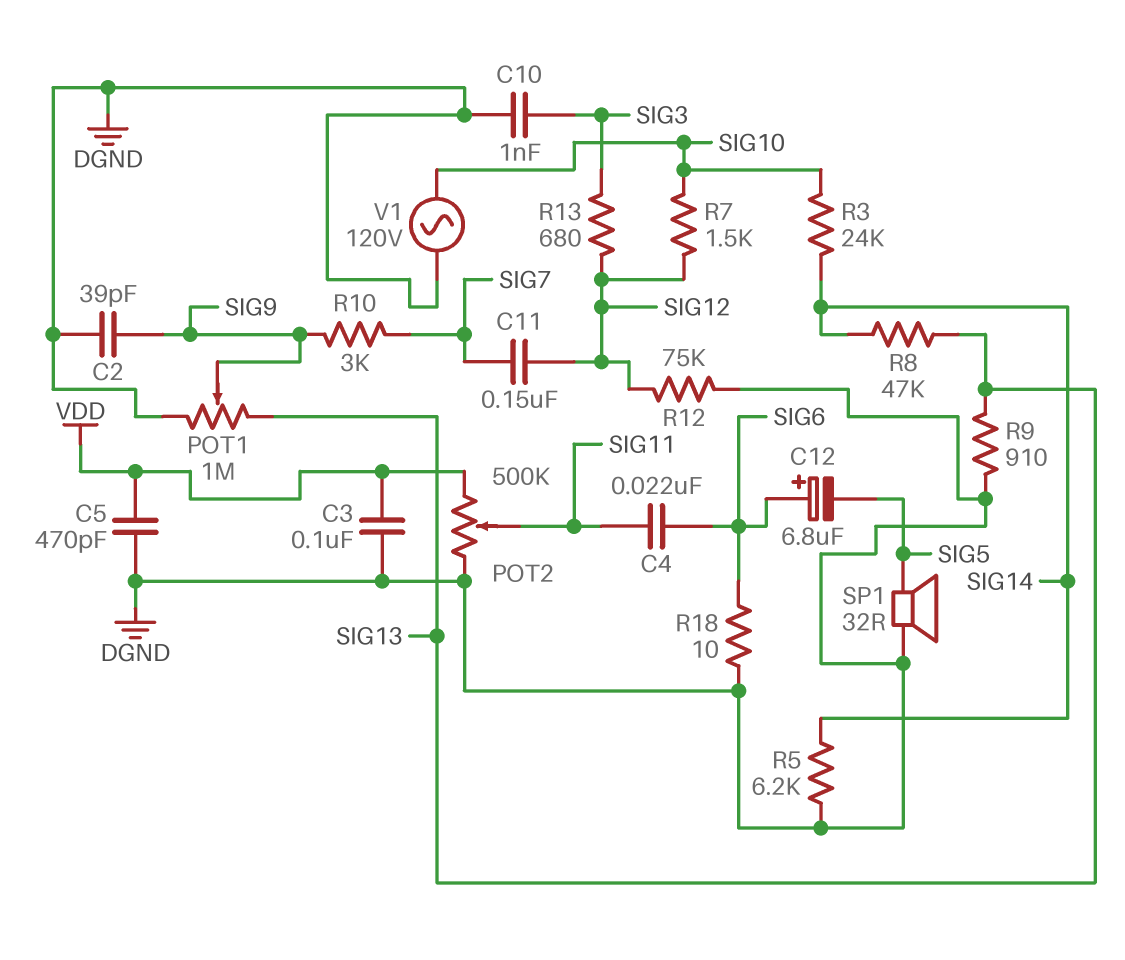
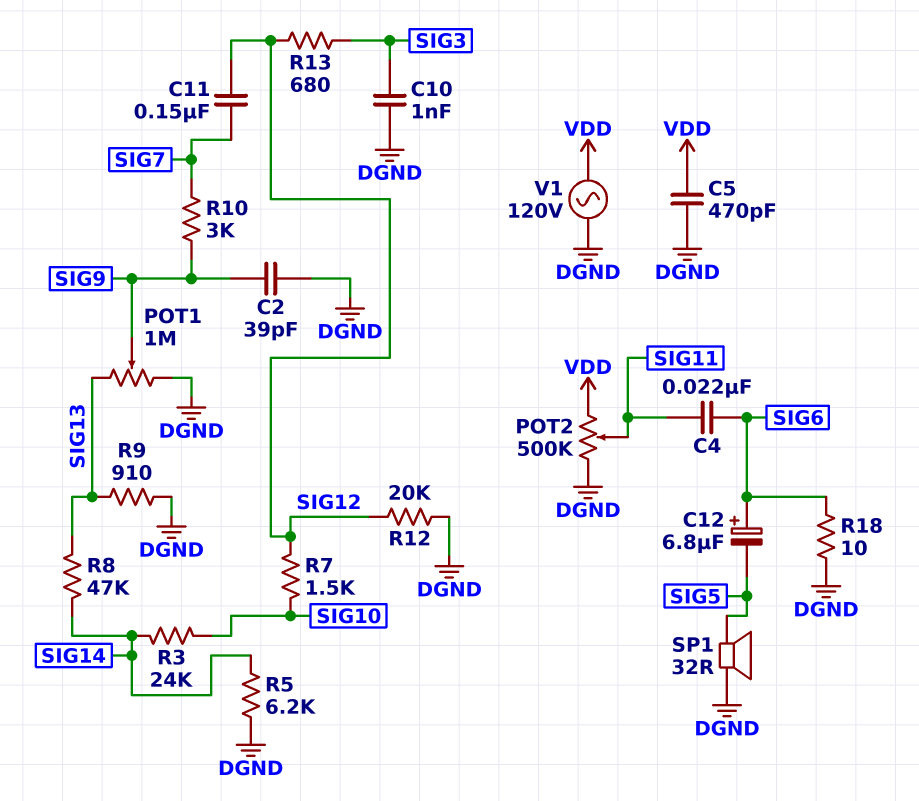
C3: 100nF (DGND, VDD) -> none
R12: 75k (DGND, SIG12) -> 20k (DGND, SIG12)
V1: AC 120V (DGND, SIG10) -> AC 120V (DGND, VDD)

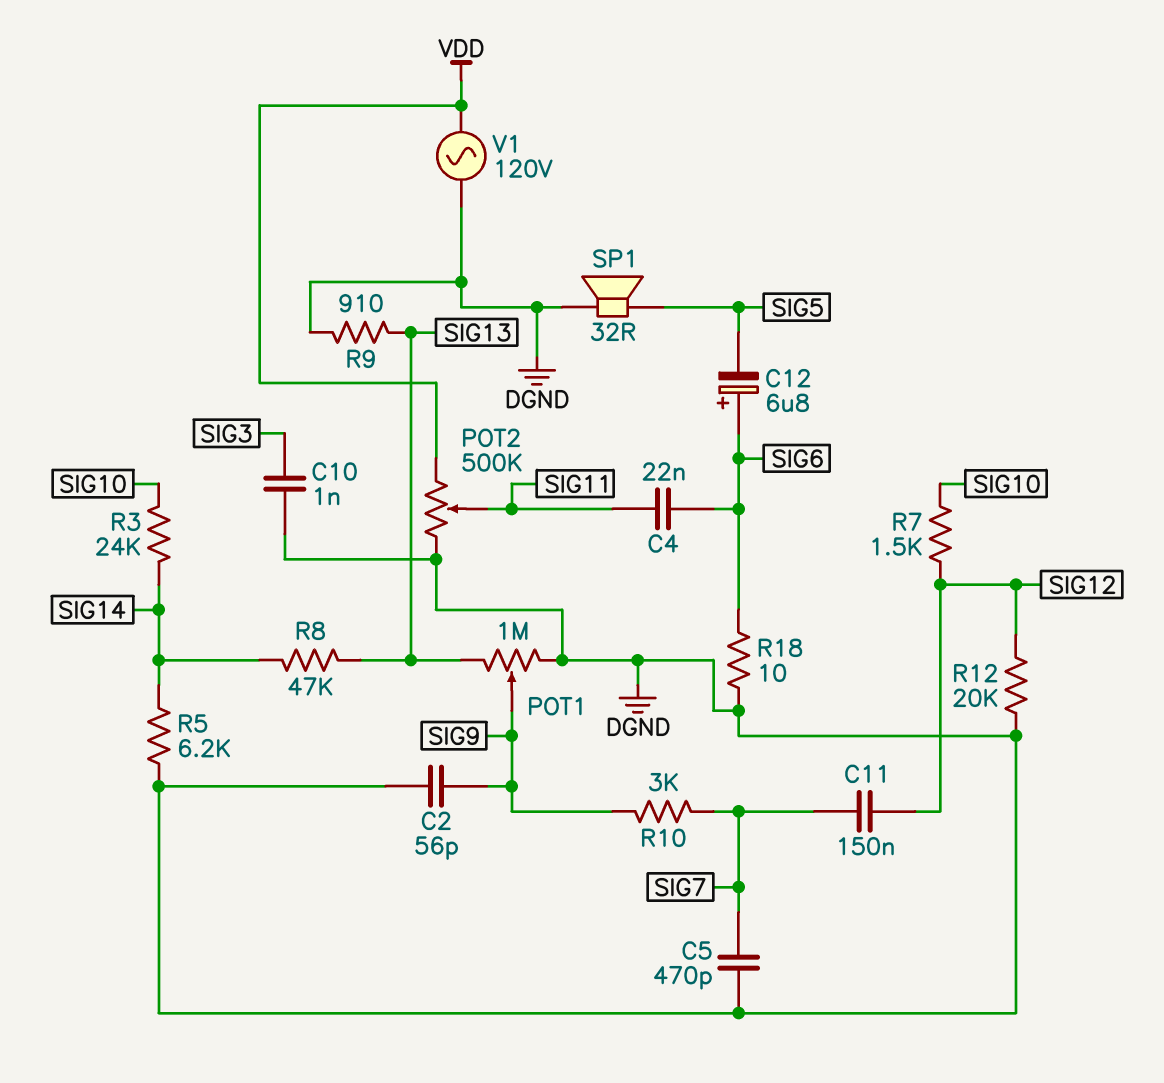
C2: 39pF (DGND, SIG9) -> 56pF (DGND, SIG9)
C5: 470pF (DGND, VDD) -> 470pF (DGND, SIG7)
R13: 680 (SIG3, SIG12) -> none

